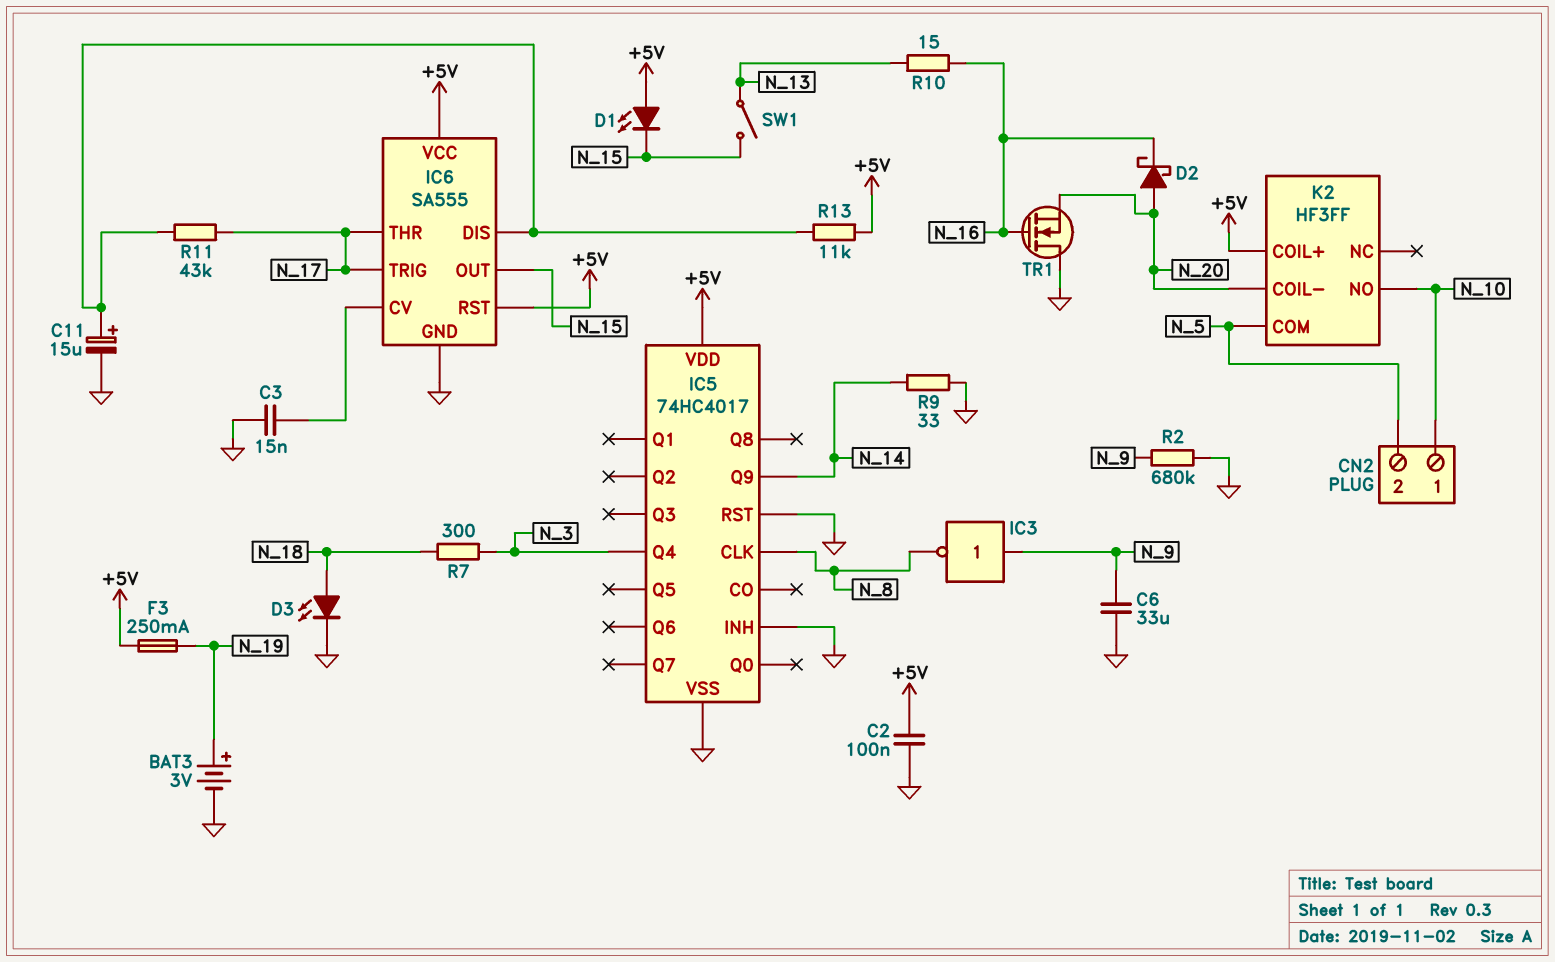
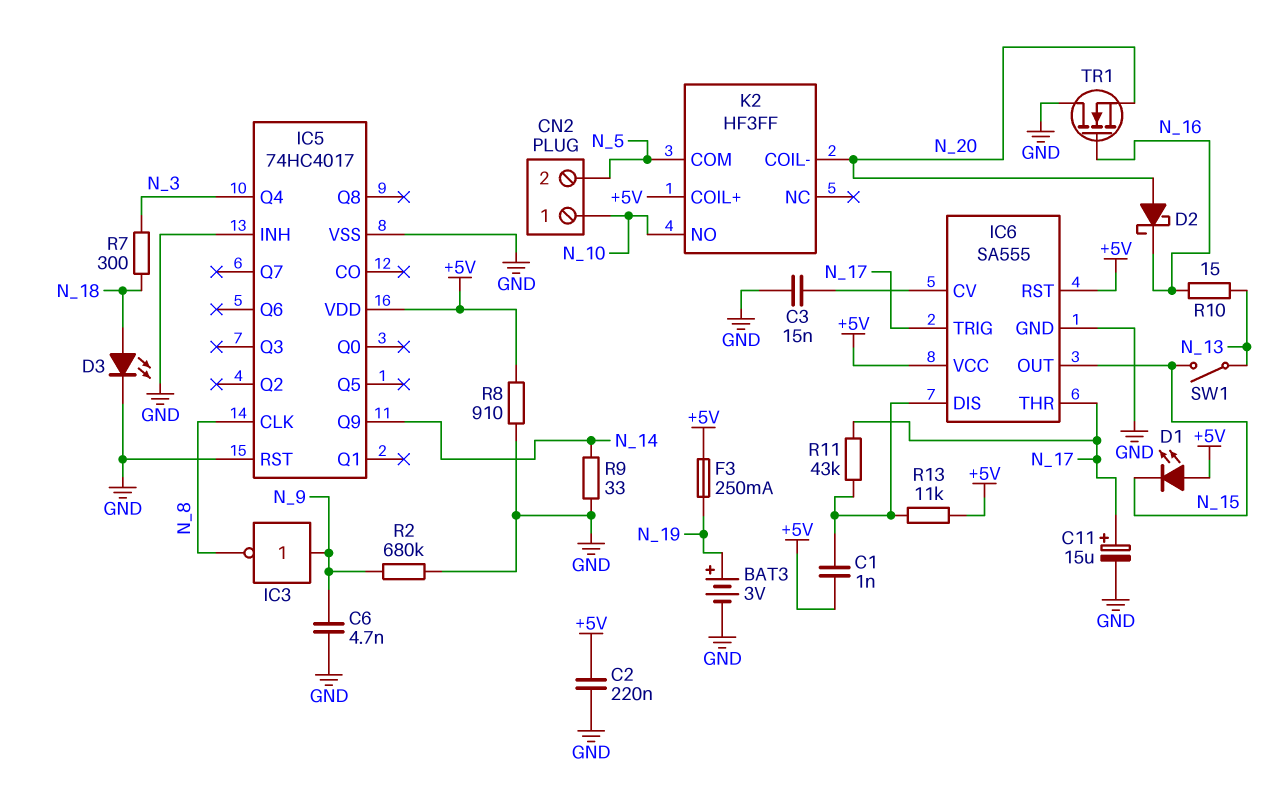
C1: none -> 1nF (+5V, IC6/DIS)
C2: 100nF (+5V, GND) -> 220nF (+5V, GND)
C6: 33uF (GND, N_9) -> 4.7nF (GND, N_9)
C11: 15uF (plus IC6/DIS, minus GND) -> 15uF (plus N_17, minus GND)
R8: none -> 910 (+5V, GND)

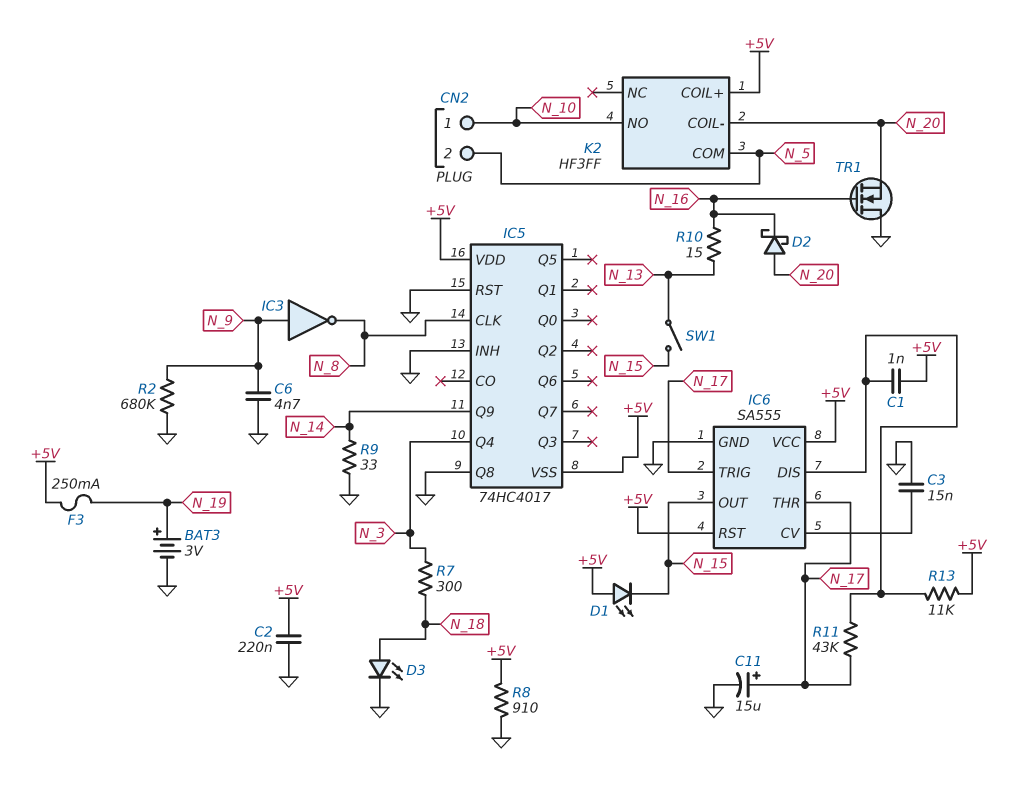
IC5 pin Q8: none -> GND
IC5 pin VSS: GND -> +5V

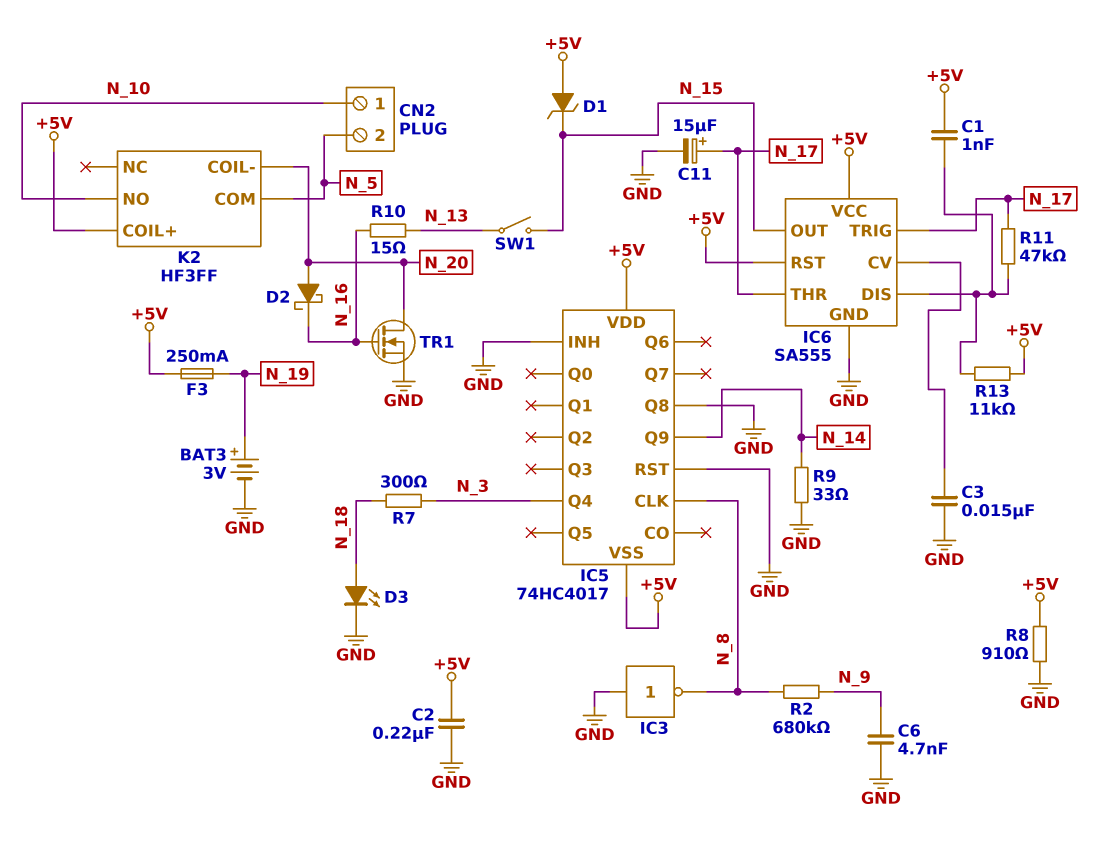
D1: LED (A +5V, K N_15) -> zener (A +5V, K N_15)
IC3: NOT (in N_9, out N_8) -> NOT (in GND, out N_8)
R2: 680k (GND, N_9) -> 680k (N_8, N_9)
R11: 43k (IC6/DIS, N_17) -> 47k (IC6/DIS, N_17)
TR1: NMOS (G N_16, D GND, S N_20) -> NMOS (G N_16, D N_20, S GND)

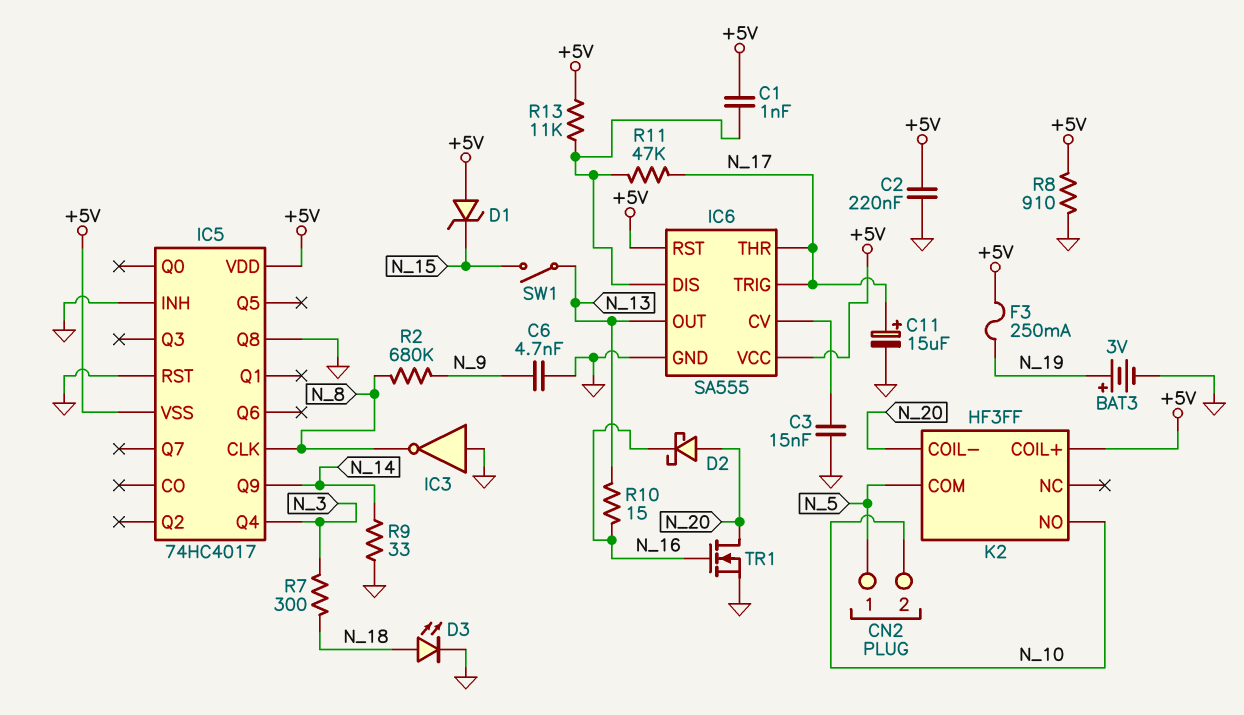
CN2 pin 1: N_10 -> N_5
CN2 pin 2: N_5 -> N_10
IC6 pin OUT: N_15 -> N_13

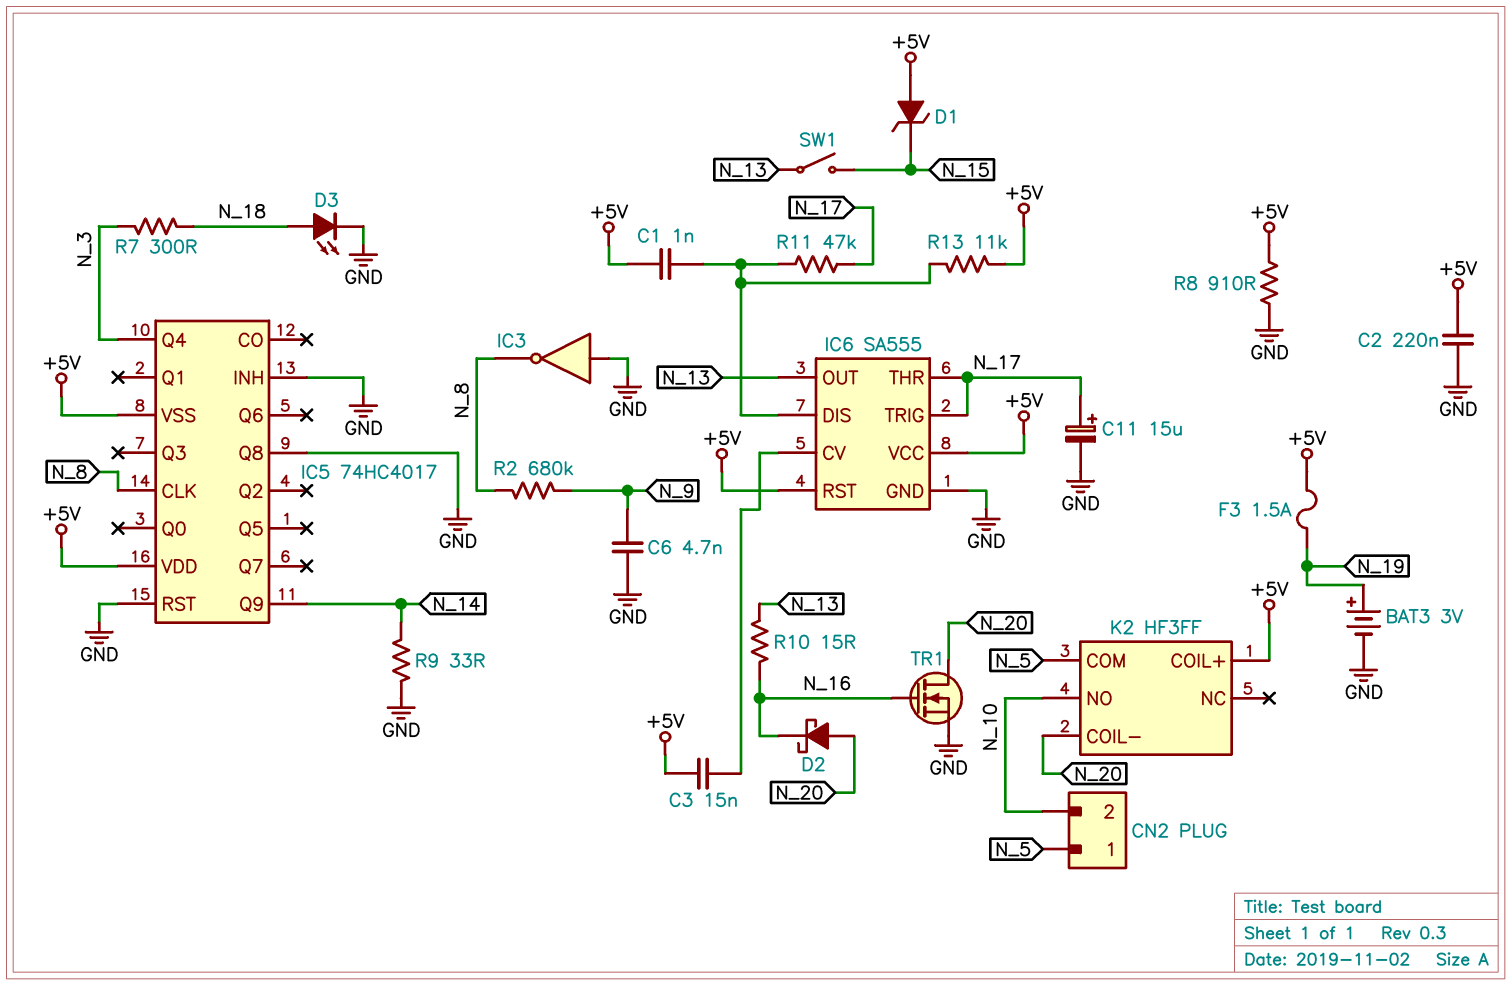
C3: 15nF (GND, IC6/CV) -> 15nF (+5V, IC6/CV)
F3: 250mA (+5V, N_19) -> 1.5A (+5V, N_19)

